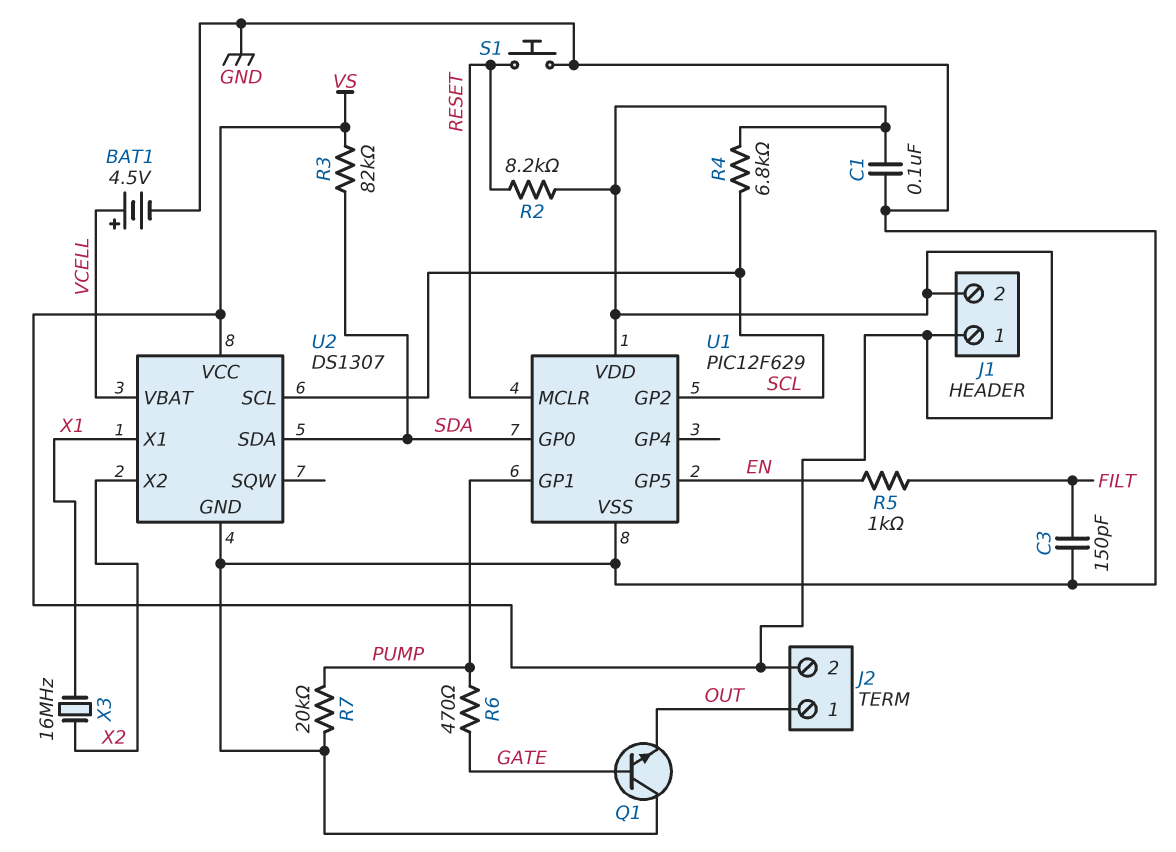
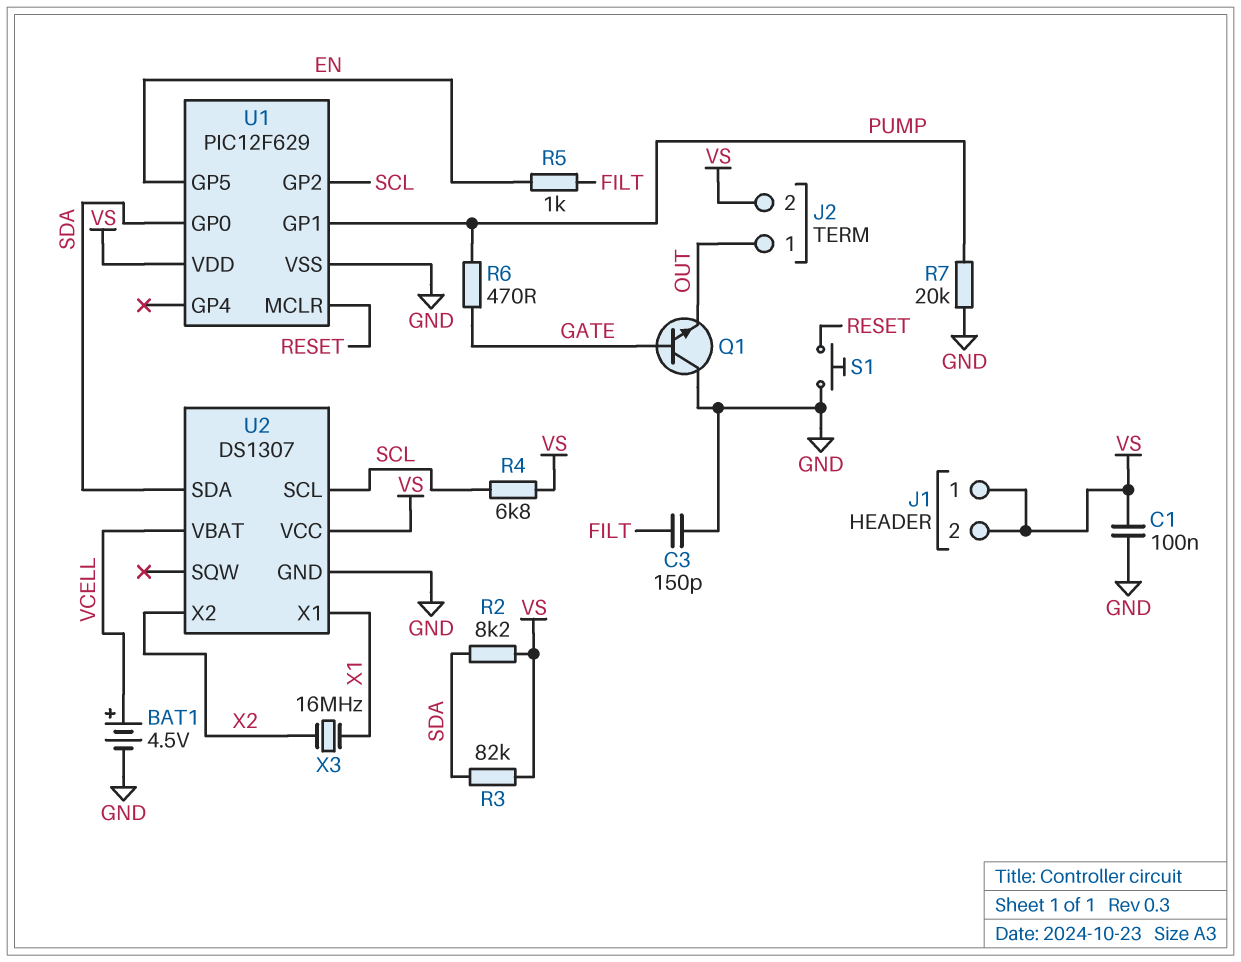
R2: 8.2k (RESET, VS) -> 8.2k (SDA, VS)

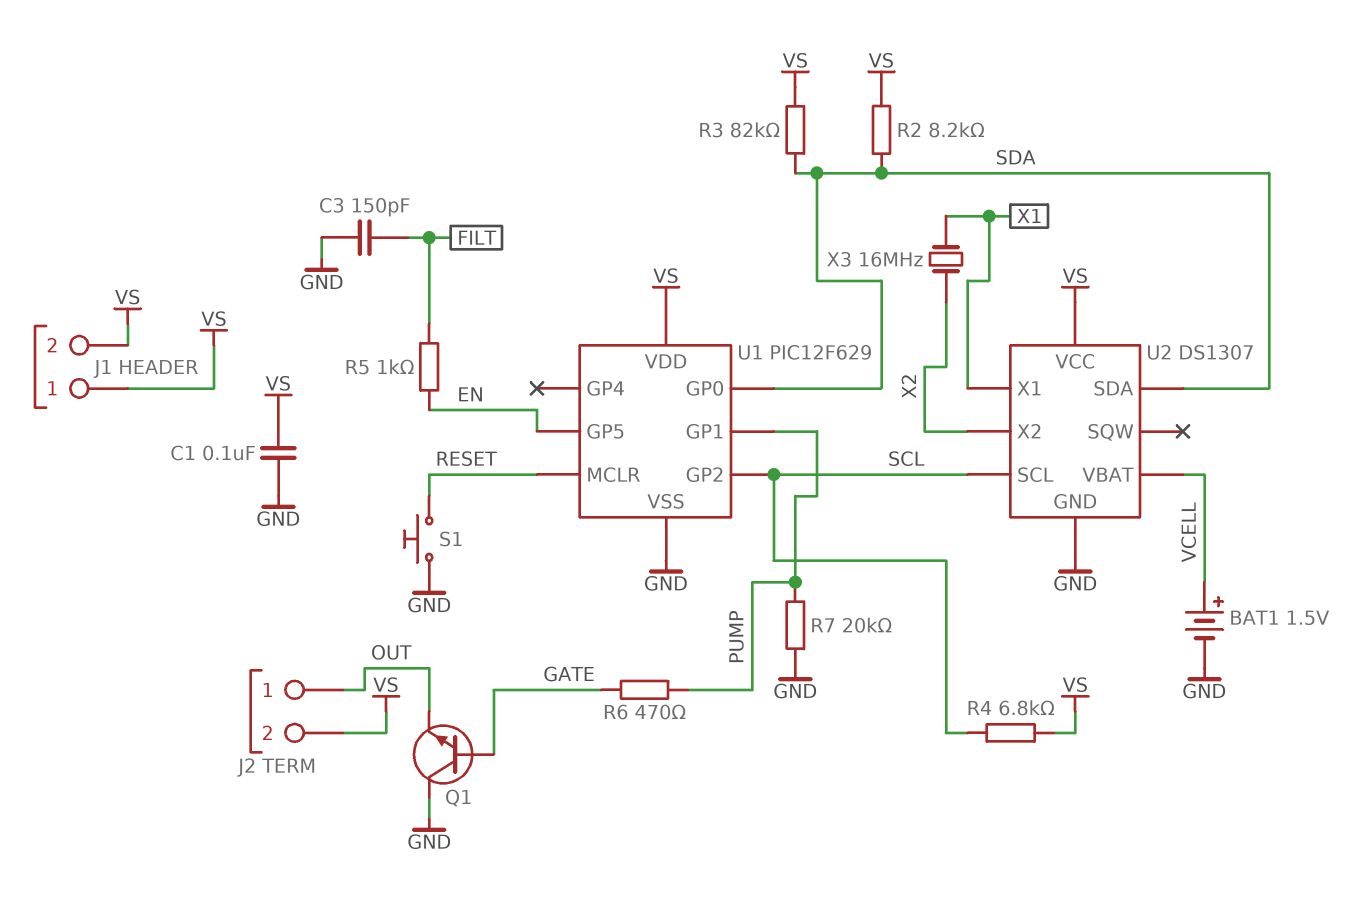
BAT1: 4.5V (plus VCELL, minus GND) -> 1.5V (plus VCELL, minus GND)

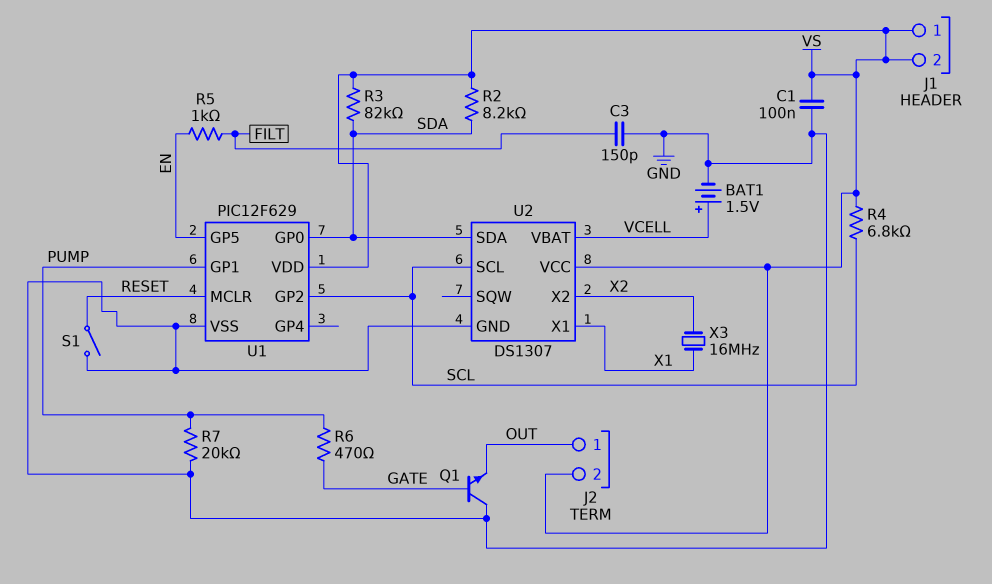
S1: button (GND, RESET) -> switch (GND, RESET)

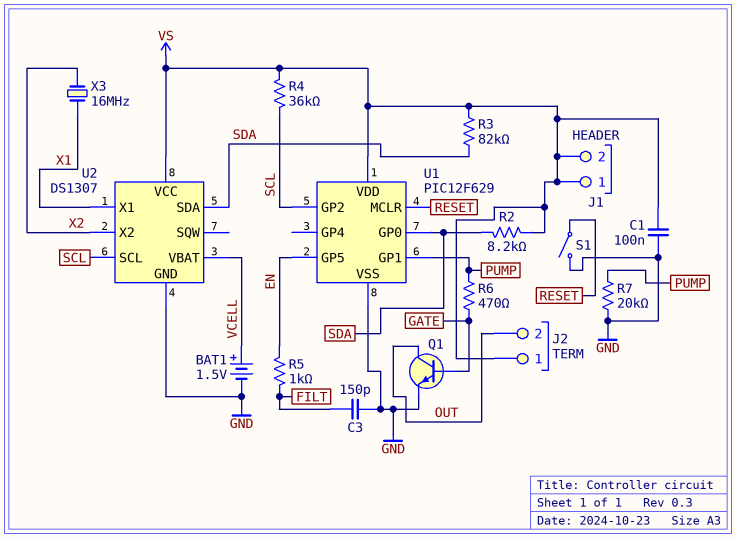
J2 pin 1: OUT -> VS
J2 pin 2: VS -> OUT
Q1: NPN (B GATE, C GND, E OUT) -> NPN (B GATE, C OUT, E GND)
R4: 6.8k (SCL, VS) -> 36k (SCL, VS)

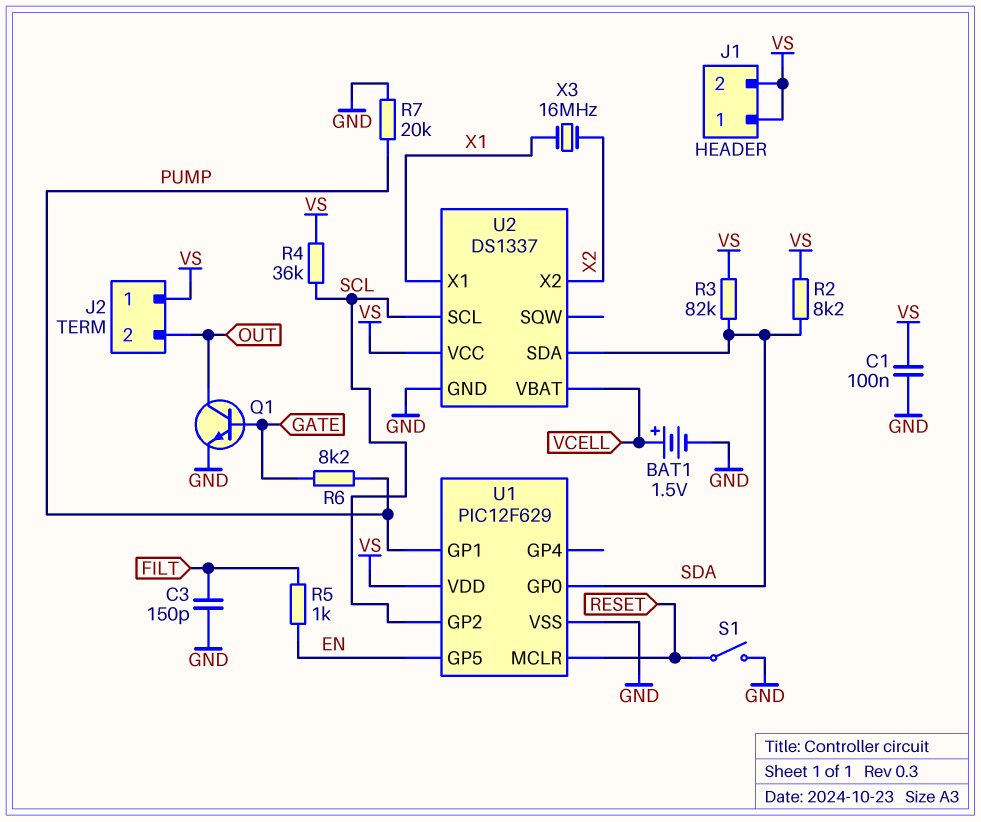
R6: 470 (GATE, PUMP) -> 8.2k (GATE, PUMP)
U2: DS1307 -> DS1337

